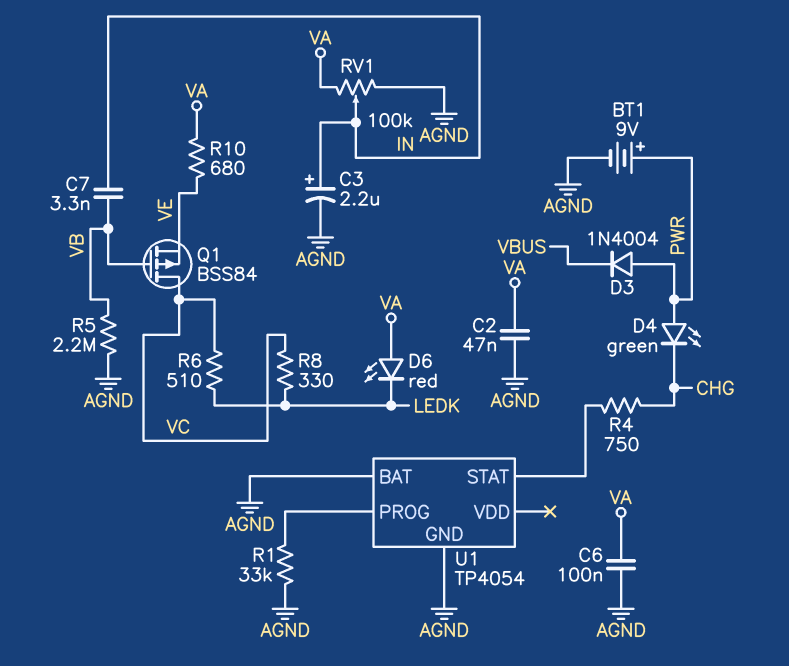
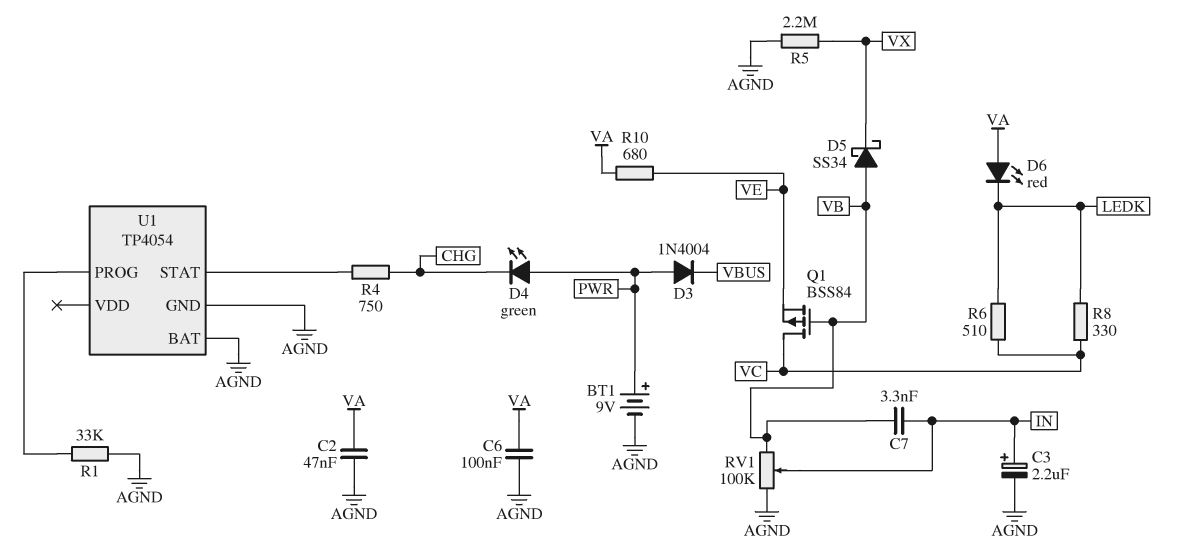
D5: none -> schottky SS34 (A VB, K VX)
R5: 2.2M (AGND, VB) -> 2.2M (AGND, VX)
RV1: 100k (AGND, VA, wiper IN) -> 100k (AGND, VB, wiper IN)

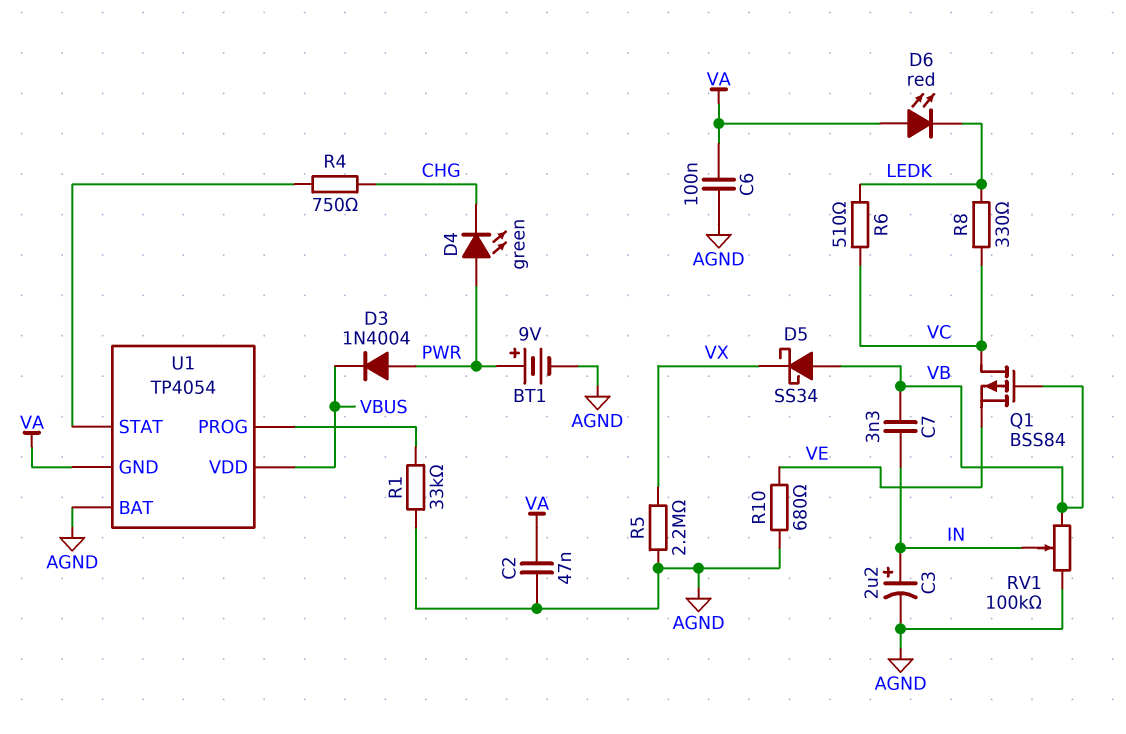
R10: 680 (VA, VE) -> 680 (AGND, VE)
U1 pin GND: AGND -> VA
U1 pin VDD: none -> VBUS

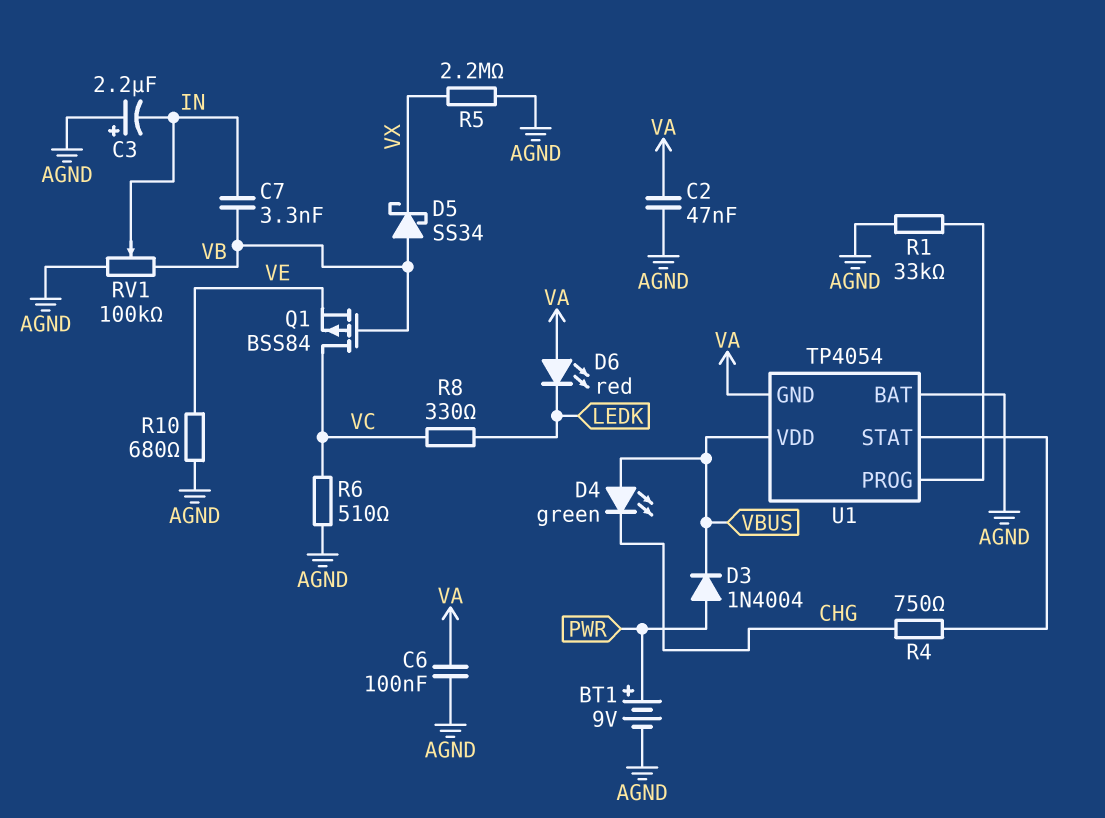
C3: 2.2uF (plus IN, minus AGND) -> 2.2uF (plus AGND, minus IN)
D4: LED green (A PWR, K CHG) -> LED green (A VBUS, K CHG)
R6: 510 (LEDK, VC) -> 510 (AGND, VC)

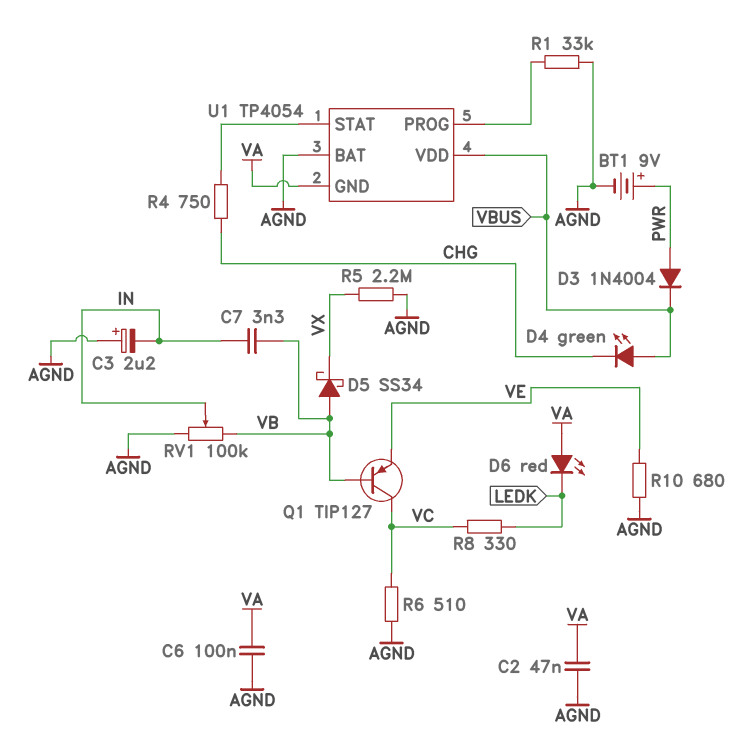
Q1: PMOS BSS84 (G VB, D VC, S VE) -> PNP TIP127 (B VB, C VC, E VE)

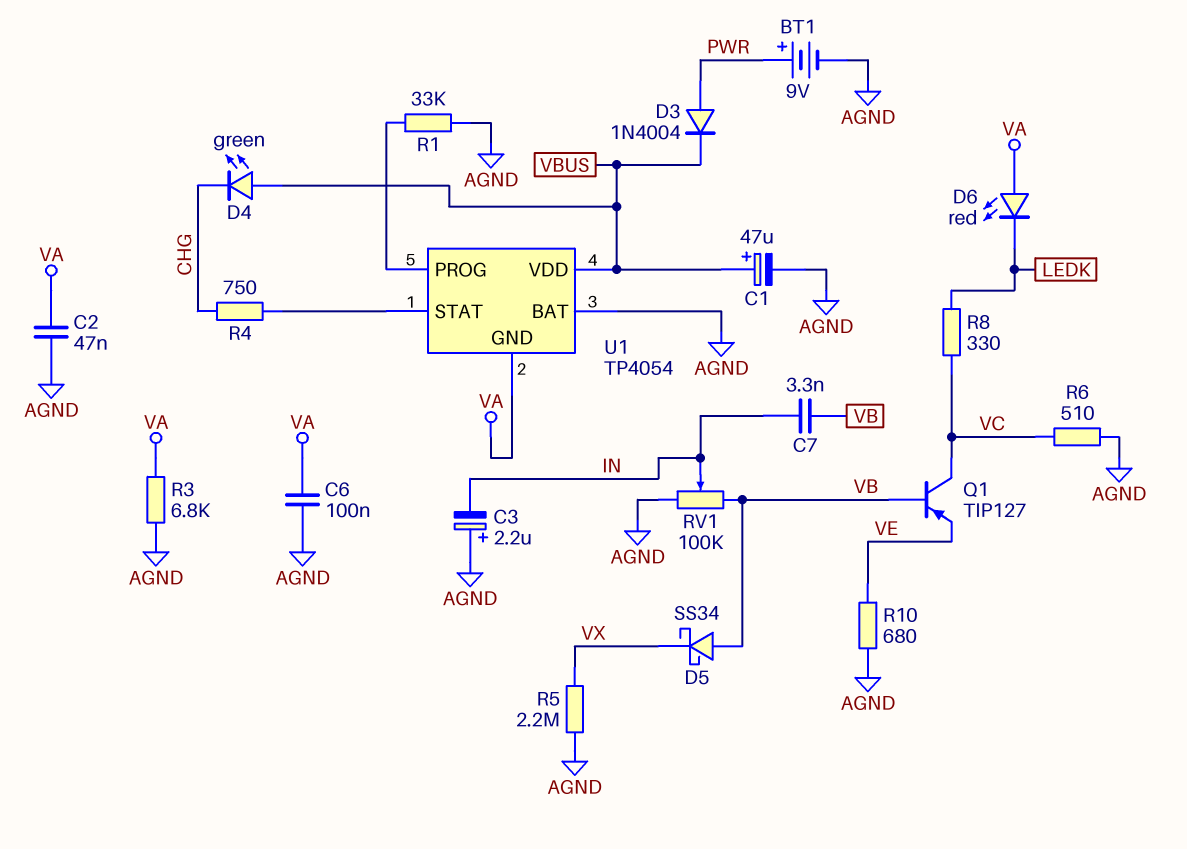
C1: none -> 47uF (plus VBUS, minus AGND)
R3: none -> 6.8k (AGND, VA)

